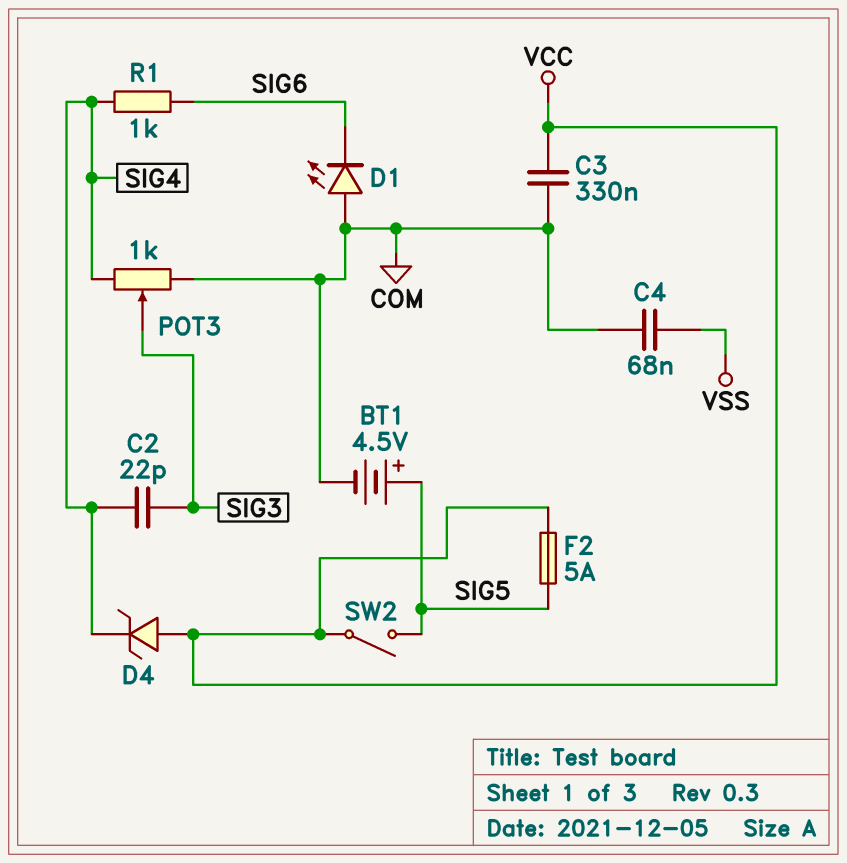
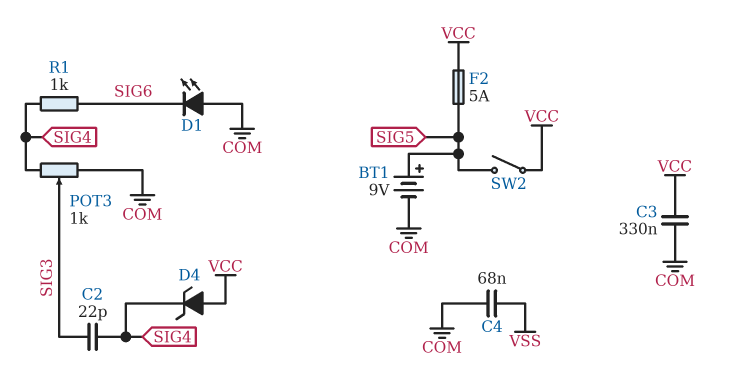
BT1: 4.5V (plus SIG5, minus COM) -> 9V (plus SIG5, minus COM)

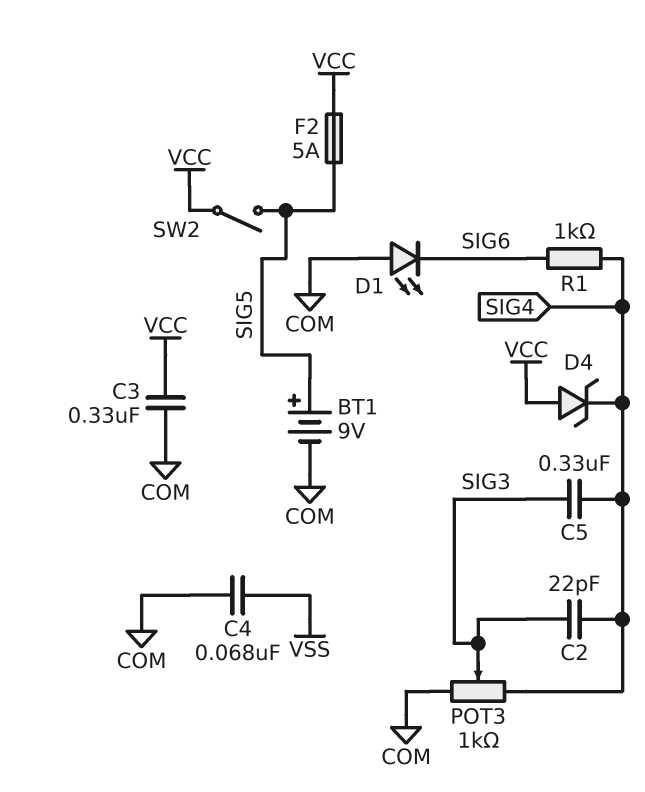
C5: none -> 330nF (SIG3, SIG4)

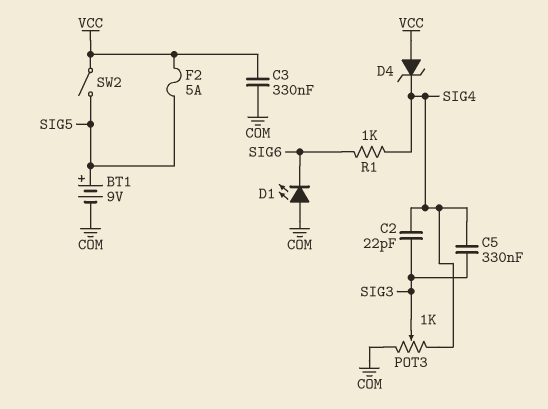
C4: 68nF (COM, VSS) -> none

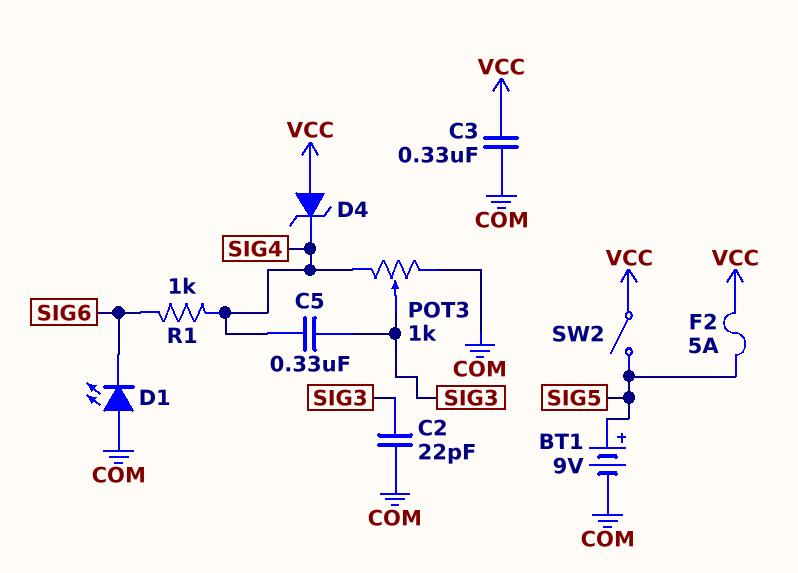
C2: 22pF (SIG3, SIG4) -> 22pF (COM, SIG3)

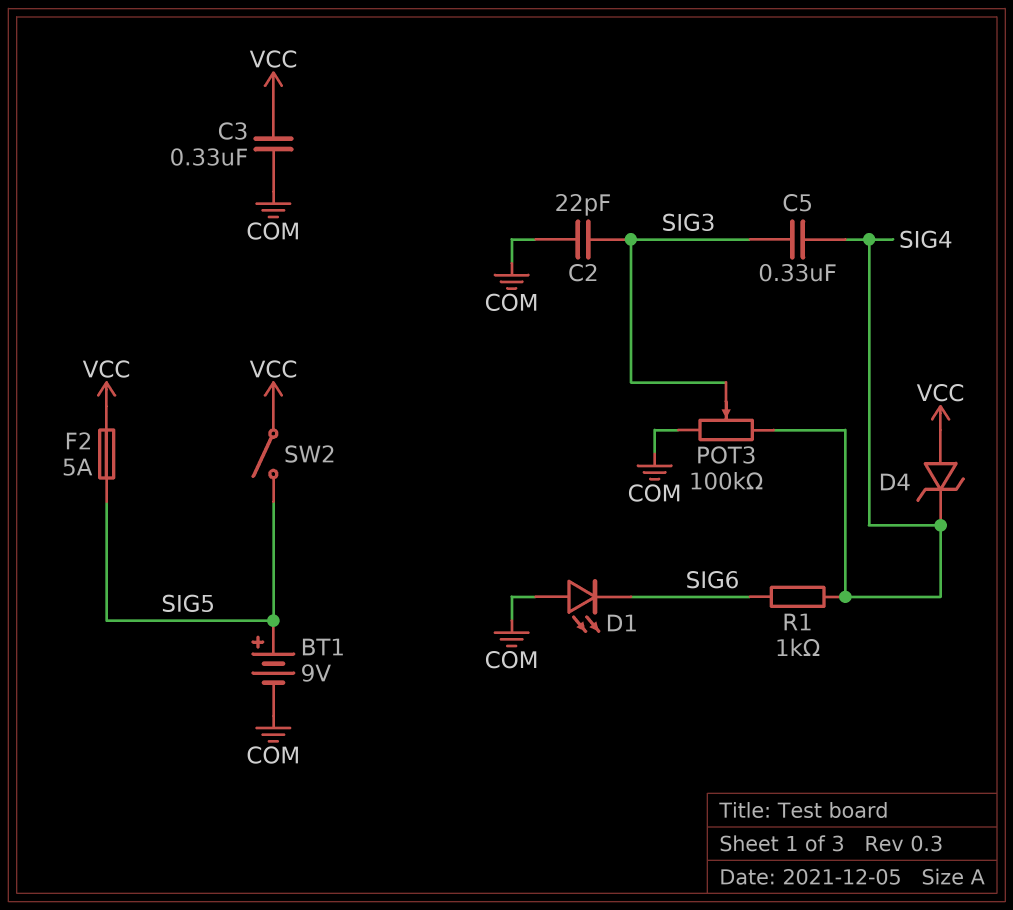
POT3: 1k (COM, SIG4, wiper SIG3) -> 100k (COM, SIG4, wiper SIG3)

